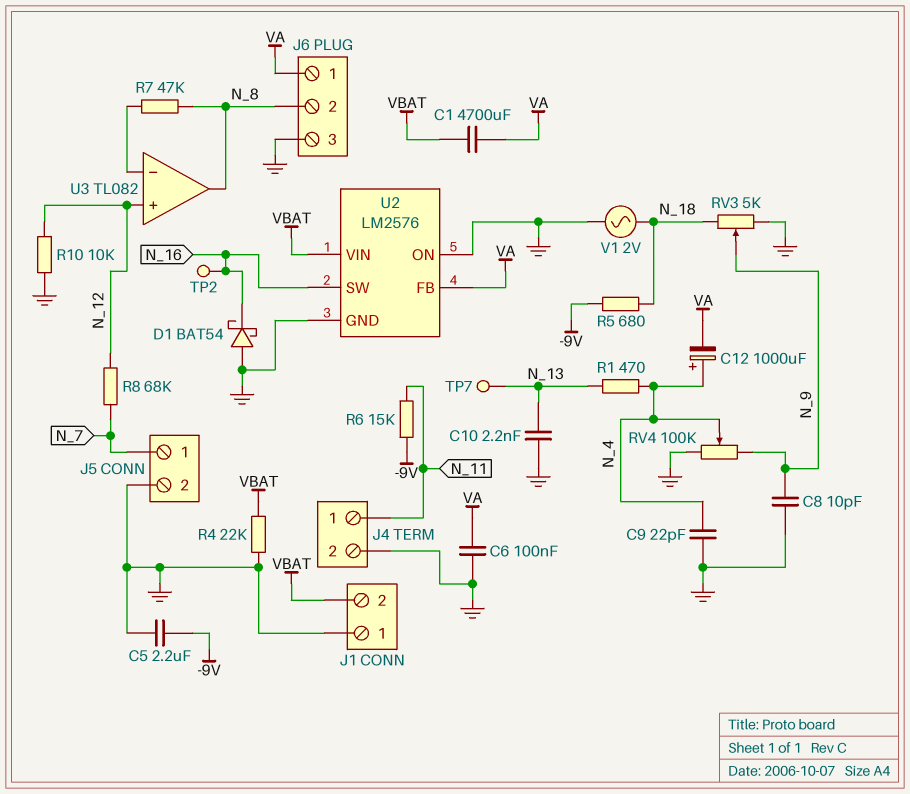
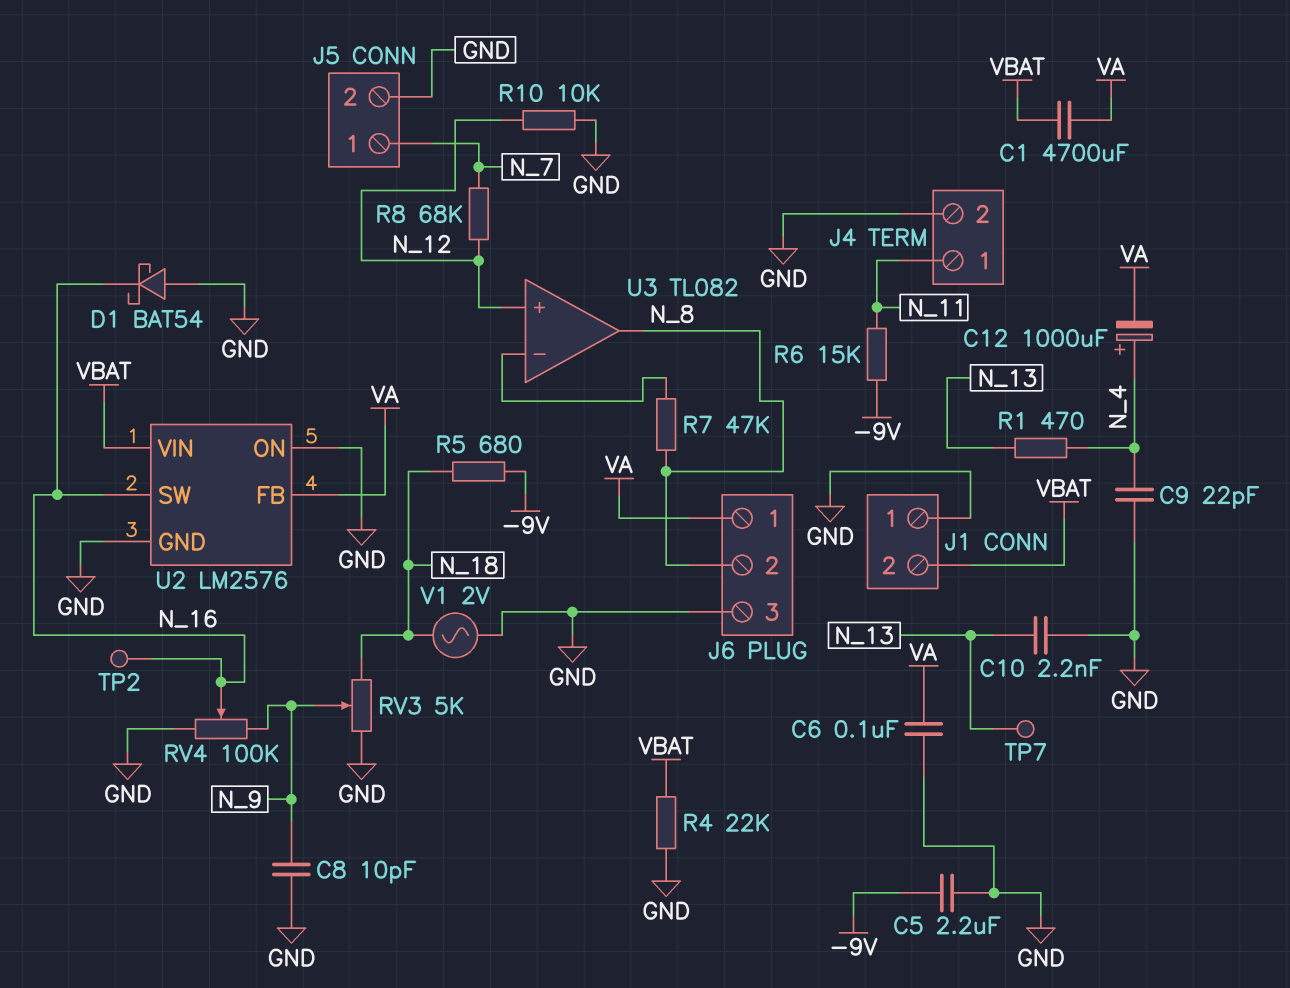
RV4: 100k (GND, N_9, wiper N_4) -> 100k (GND, N_9, wiper N_16)

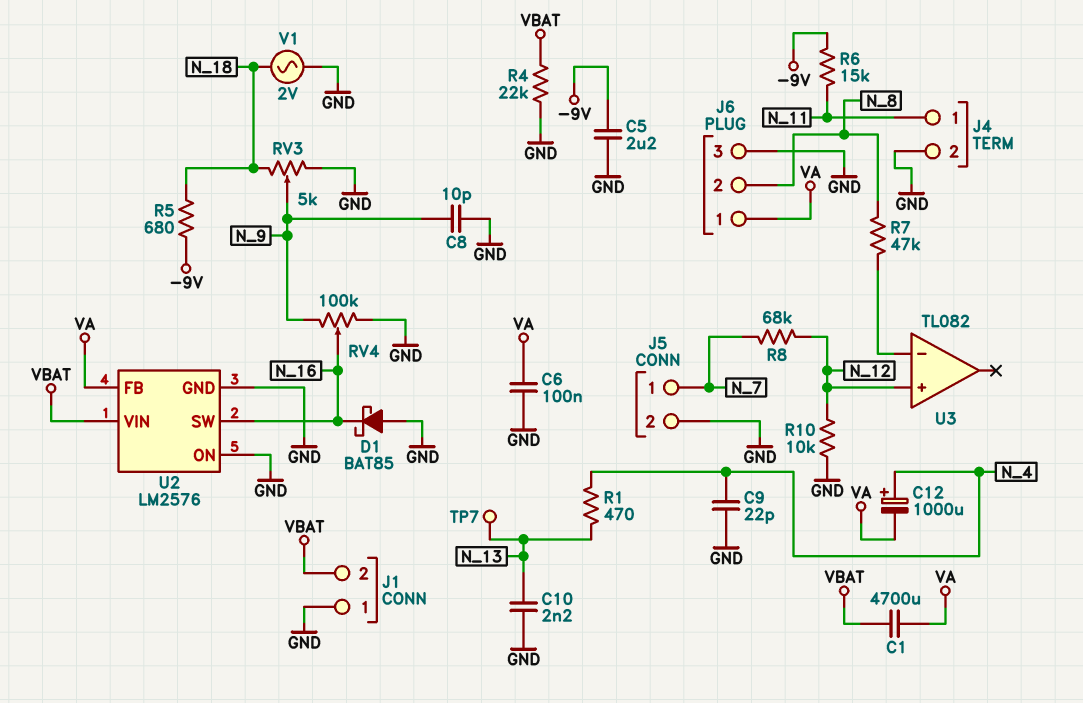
D1: schottky BAT54 (A GND, K N_16) -> schottky BAT85 (A GND, K N_16)
TP2: test point (N_16) -> none
U3 pin out: N_8 -> none

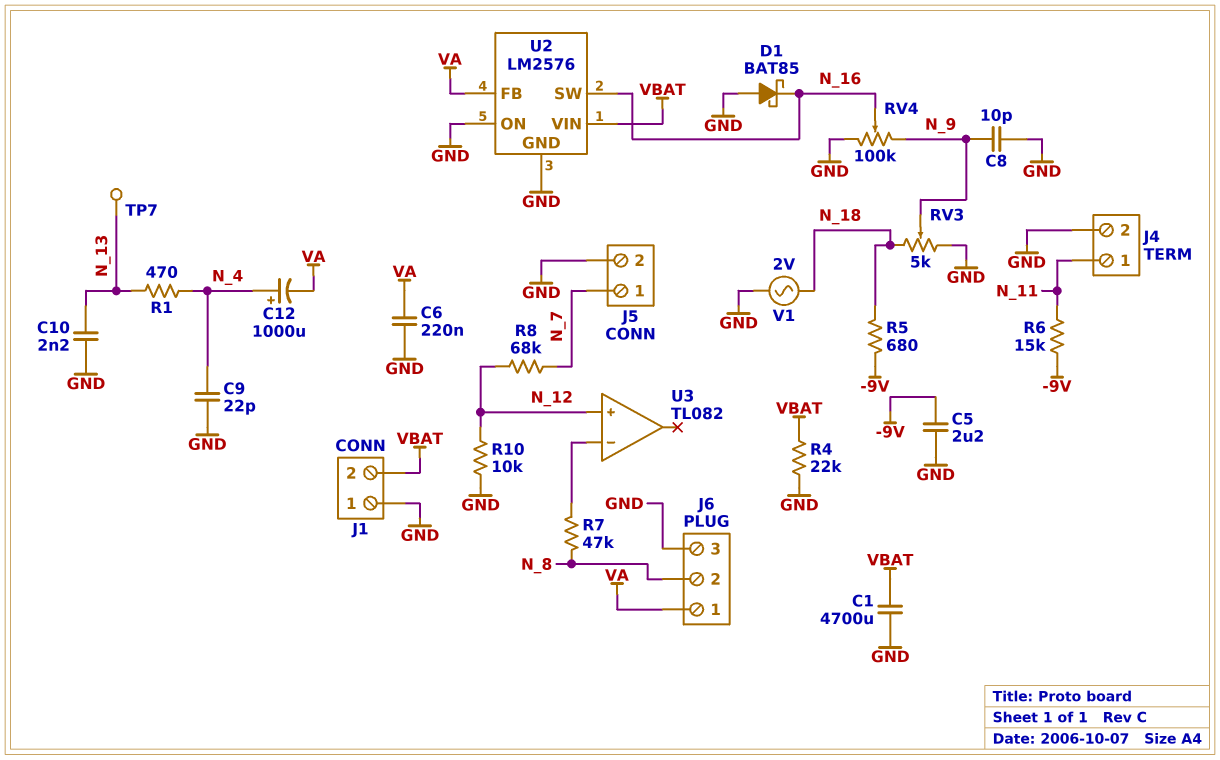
C1: 4700uF (VA, VBAT) -> 4700uF (GND, VBAT)
C6: 100nF (GND, VA) -> 220nF (GND, VA)

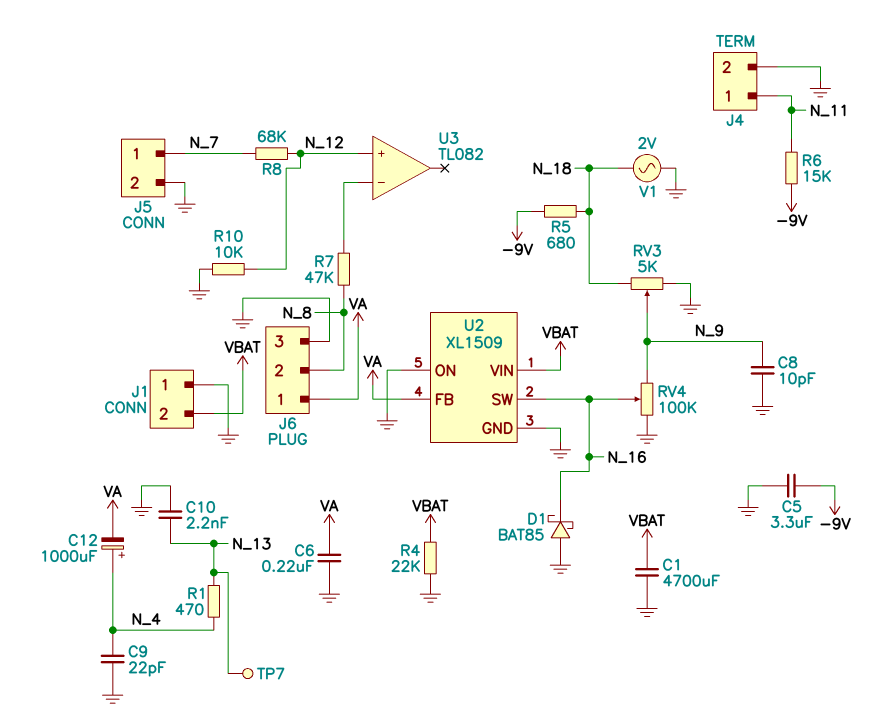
C5: 2.2uF (-9V, GND) -> 3.3uF (-9V, GND)
U2: LM2576 -> XL1509

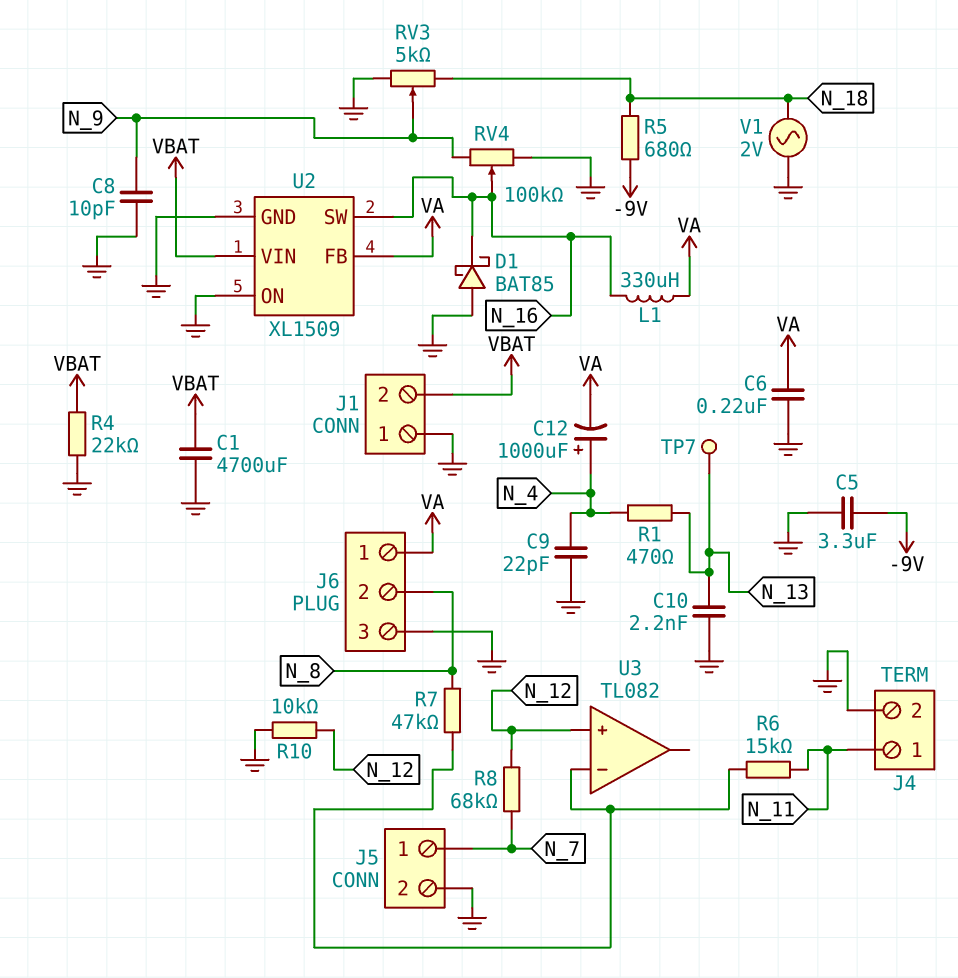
L1: none -> 330uH (N_16, VA)
R6: 15k (-9V, N_11) -> 15k (N_11, U3/in-)

